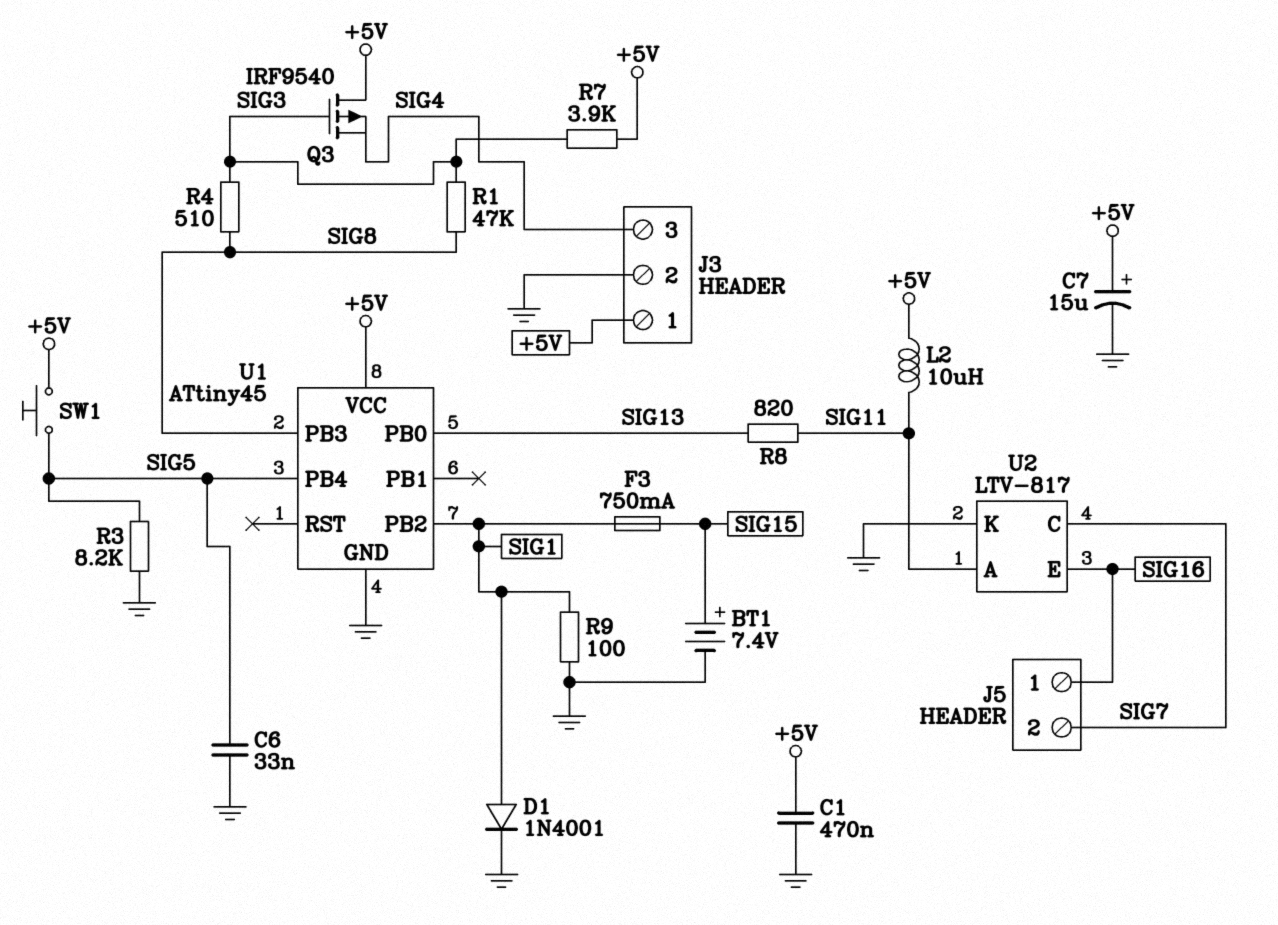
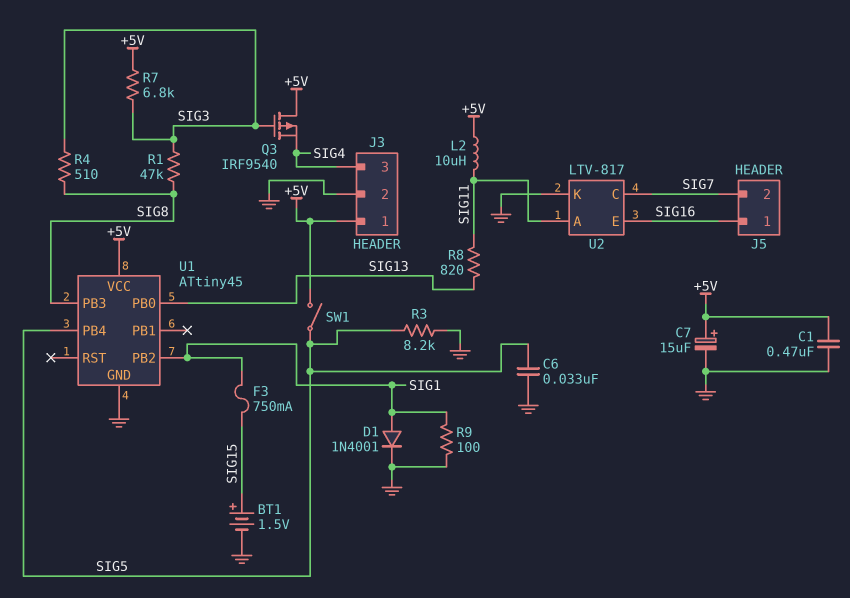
BT1: 7.4V (plus SIG15, minus GND) -> 1.5V (plus SIG15, minus GND)
R7: 3.9k (+5V, SIG3) -> 6.8k (+5V, SIG3)
SW1: button (+5V, SIG5) -> switch (+5V, SIG5)

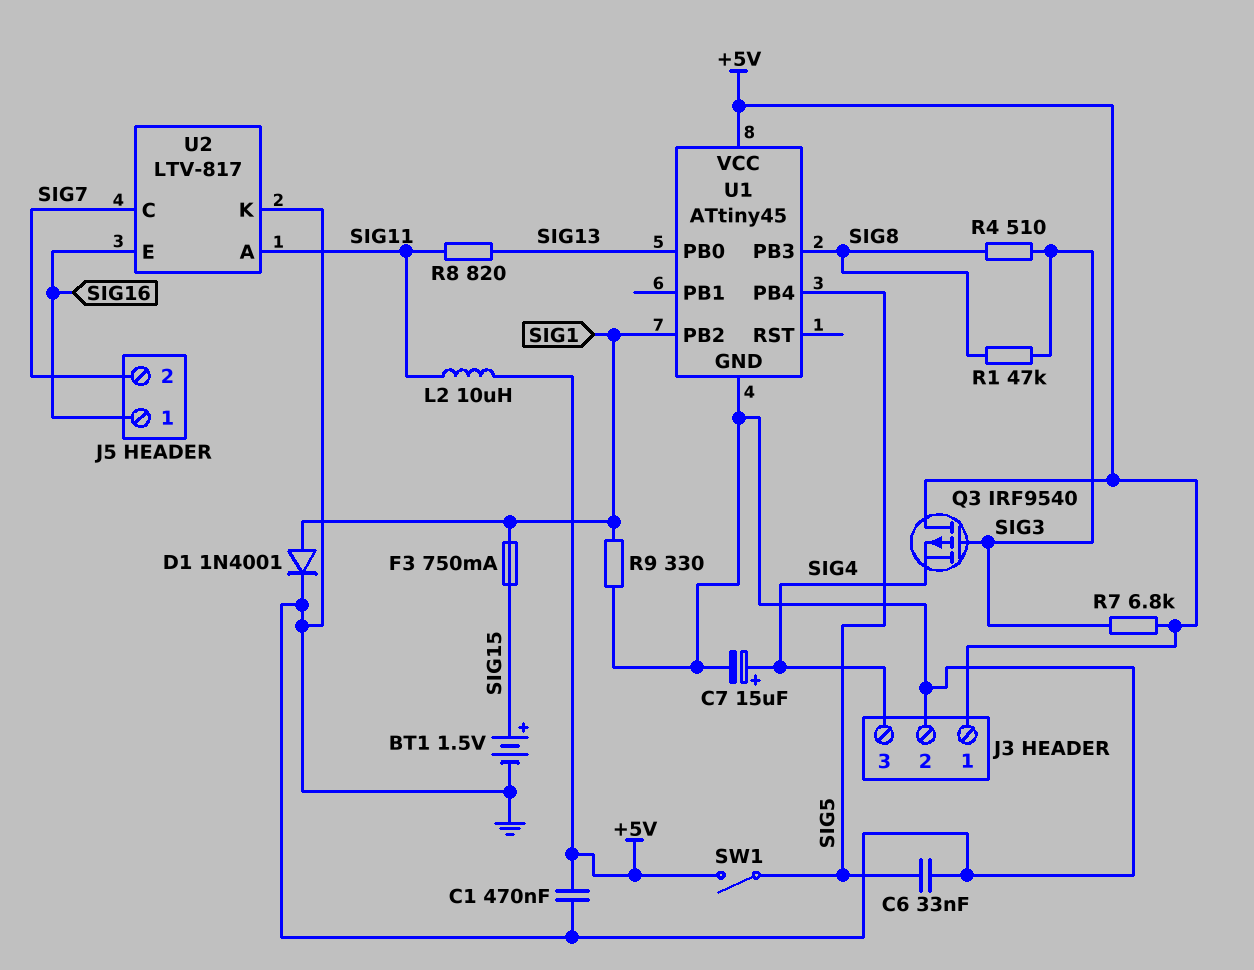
C7: 15uF (plus +5V, minus GND) -> 15uF (plus SIG4, minus GND)
R3: 8.2k (GND, SIG5) -> none
R9: 100 (GND, SIG1) -> 330 (GND, SIG1)

